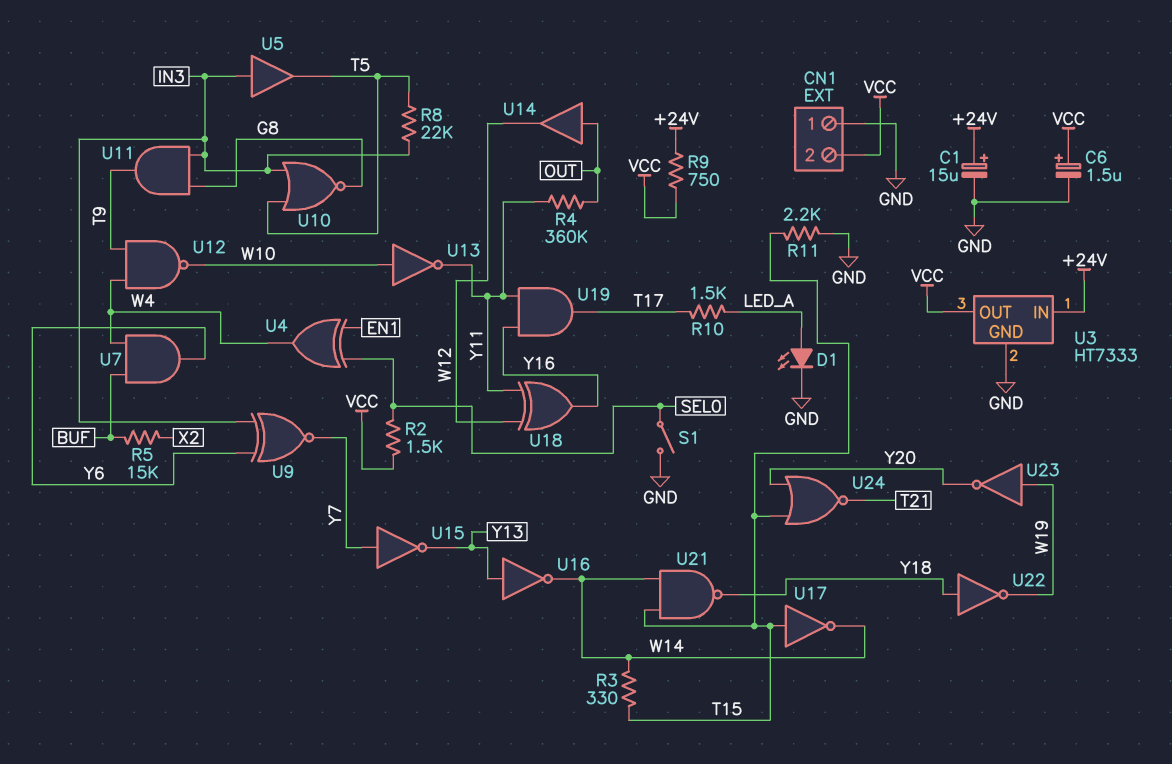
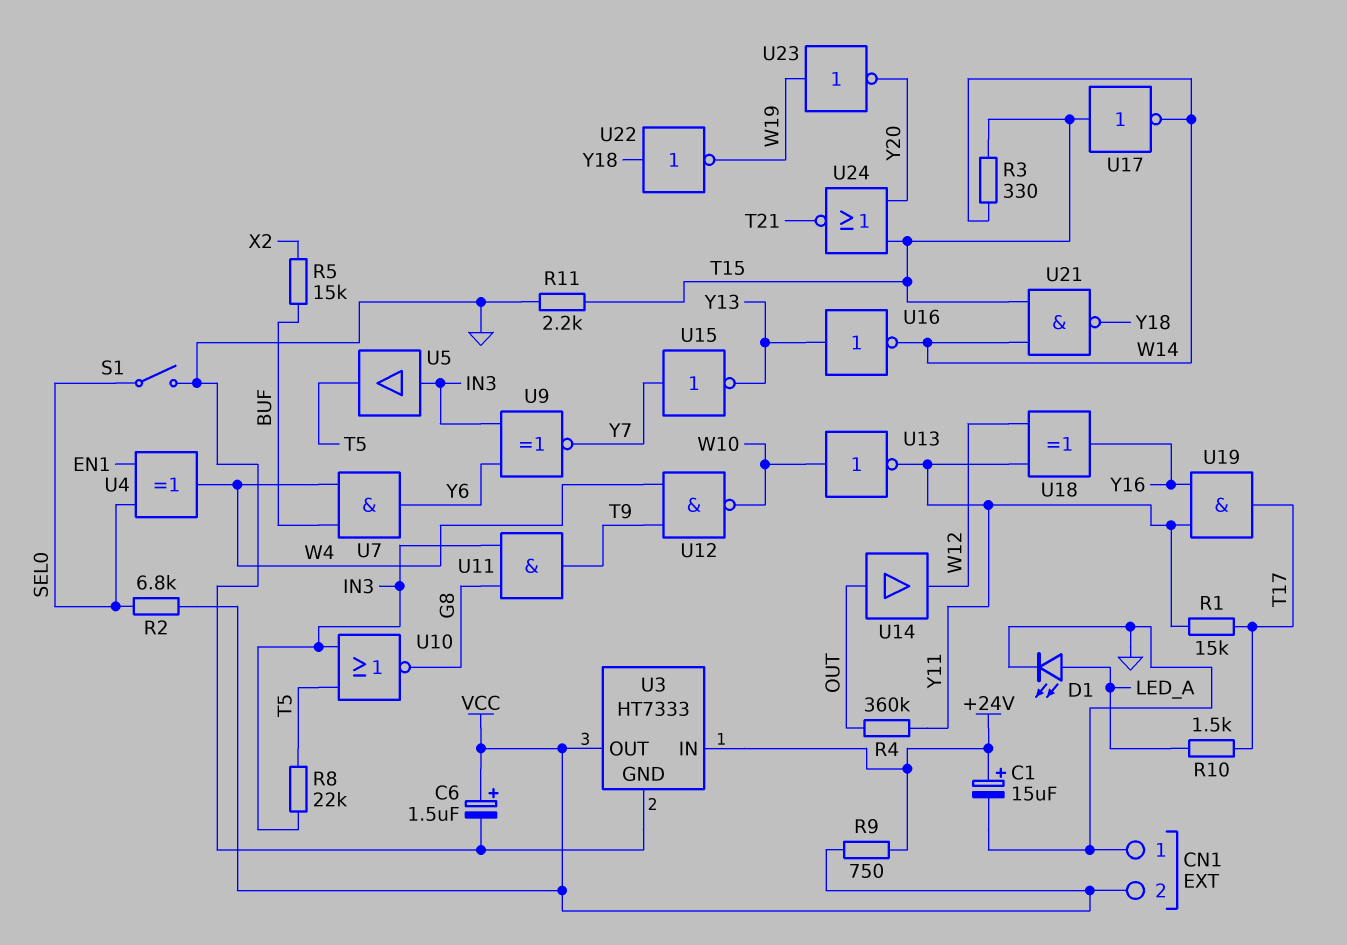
R1: none -> 15k (T17, Y11)
R2: 1.5k (SEL0, VCC) -> 6.8k (SEL0, VCC)

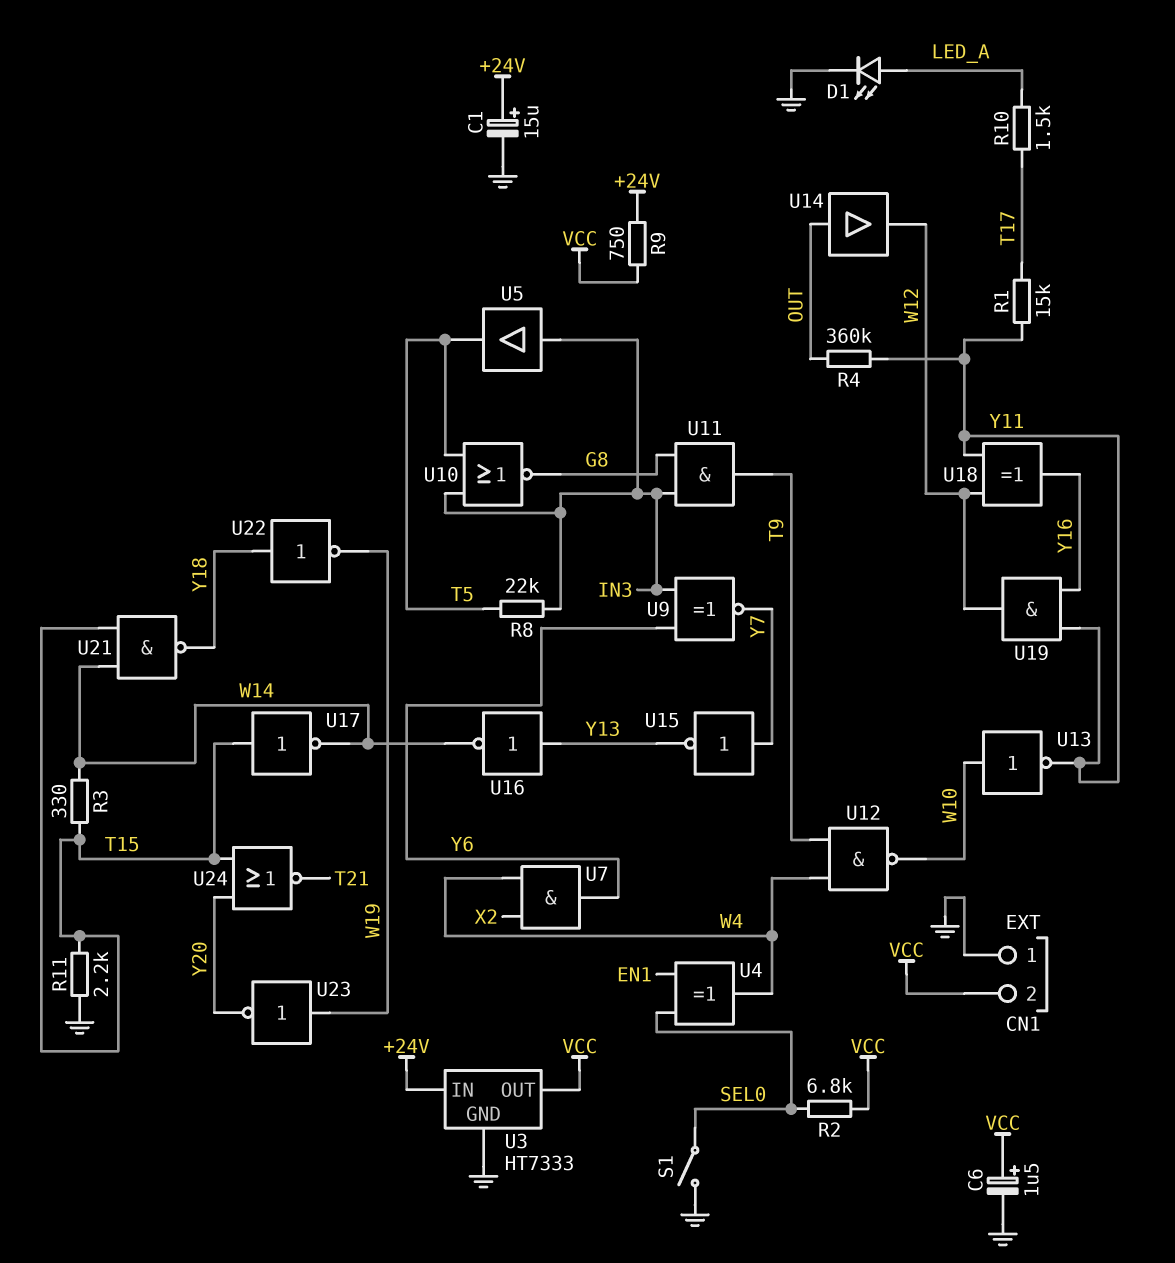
R5: 15k (BUF, X2) -> none
U7: AND (in BUF, in W4, out Y6) -> AND (in W4, in X2, out Y6)
U19: AND (in Y11, in Y16, out T17) -> AND (in Y11, in Y16, out W12)

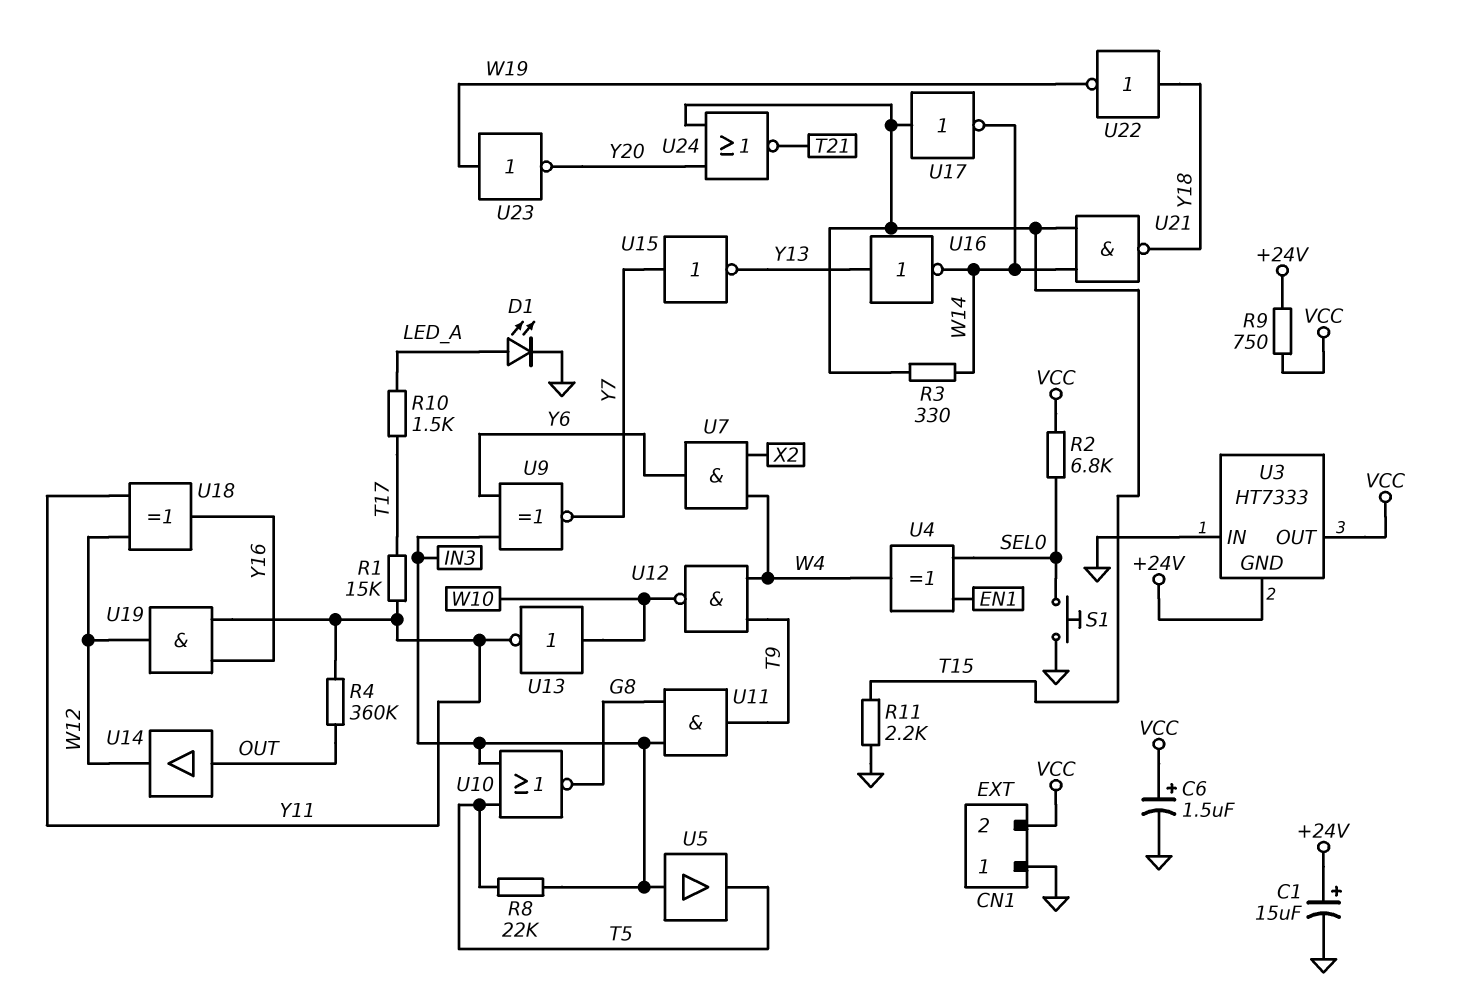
S1: switch (GND, SEL0) -> button (GND, SEL0)
U3 pin GND: GND -> +24V
U3 pin IN: +24V -> GND

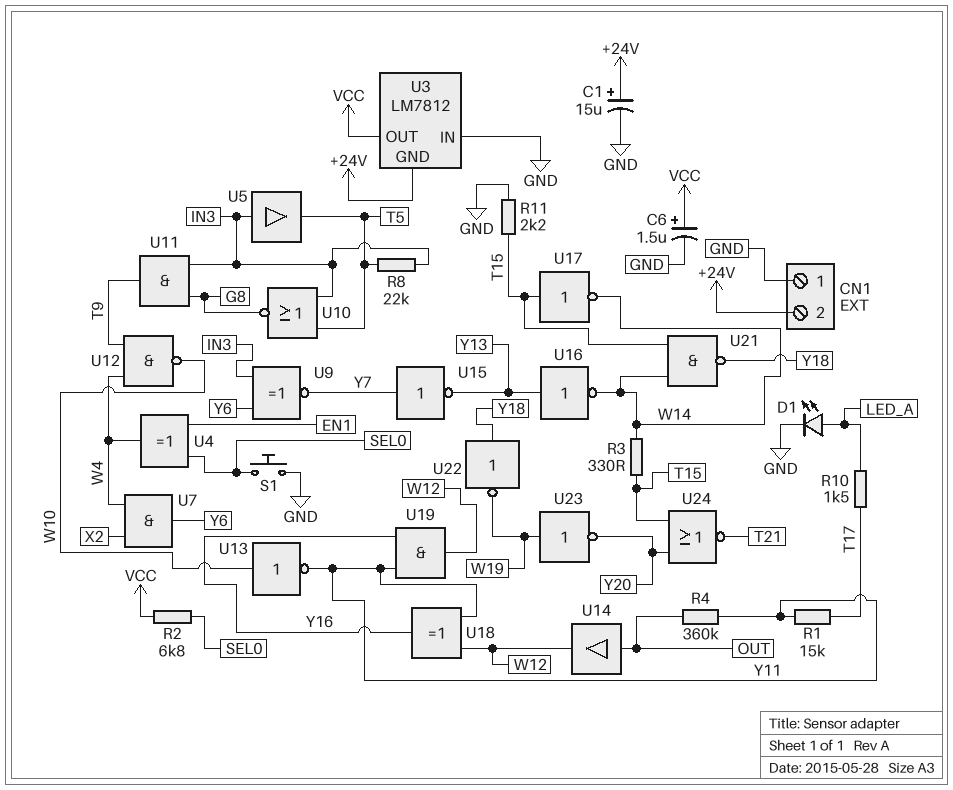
CN1 pin 2: VCC -> +24V
R9: 750 (+24V, VCC) -> none
U3: HT7333 -> LM7812

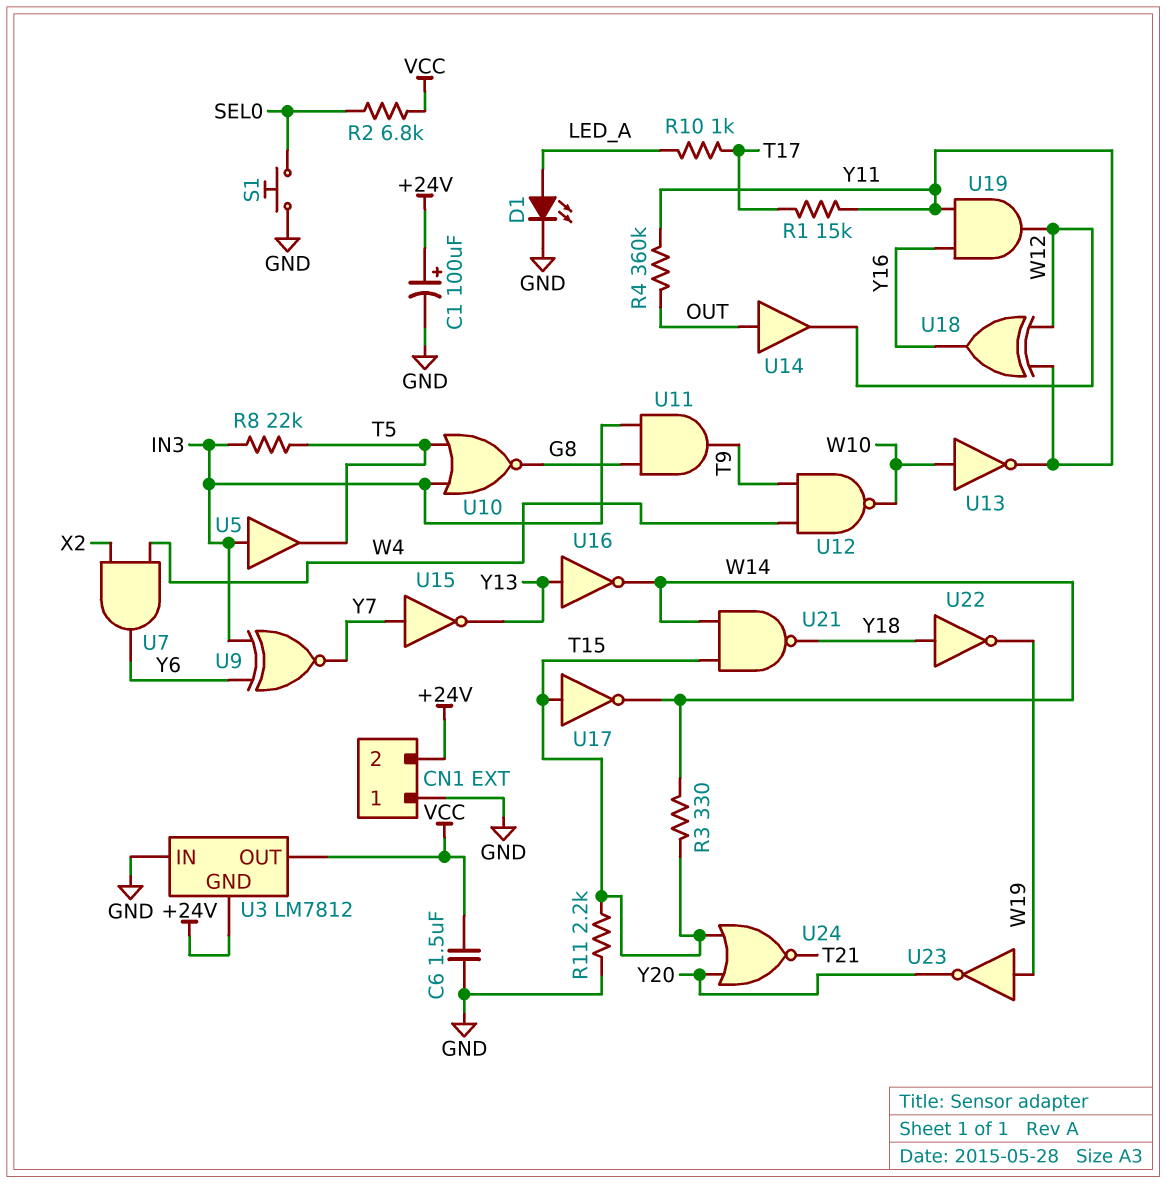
C1: 15uF (plus +24V, minus GND) -> 100uF (plus +24V, minus GND)
C6: 1.5uF (plus VCC, minus GND) -> 1.5uF (GND, VCC)
R10: 1.5k (LED_A, T17) -> 1k (LED_A, T17)
U4: XOR (in EN1, in SEL0, out W4) -> none

